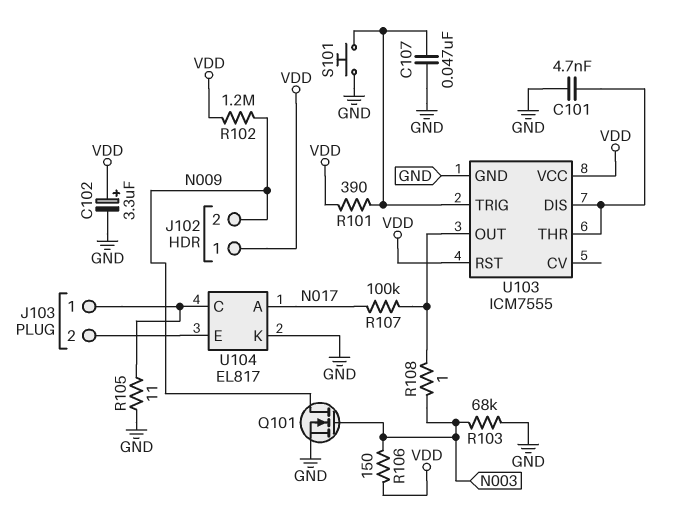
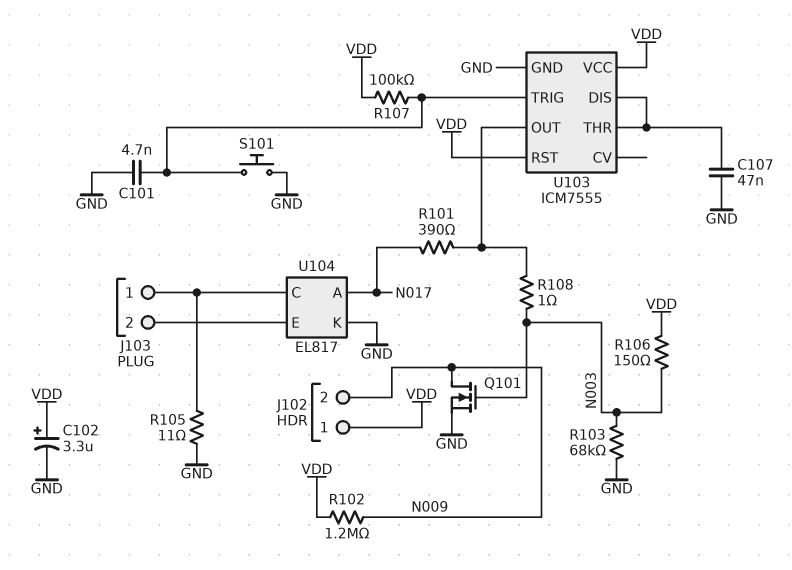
C101: 4.7nF (GND, U103/DIS) -> 4.7nF (GND, U103/TRIG)
C107: 47nF (GND, U103/TRIG) -> 47nF (GND, U103/DIS)
R101: 390 (U103/TRIG, VDD) -> 390 (N017, U103/OUT)
R107: 100k (N017, U103/OUT) -> 100k (U103/TRIG, VDD)

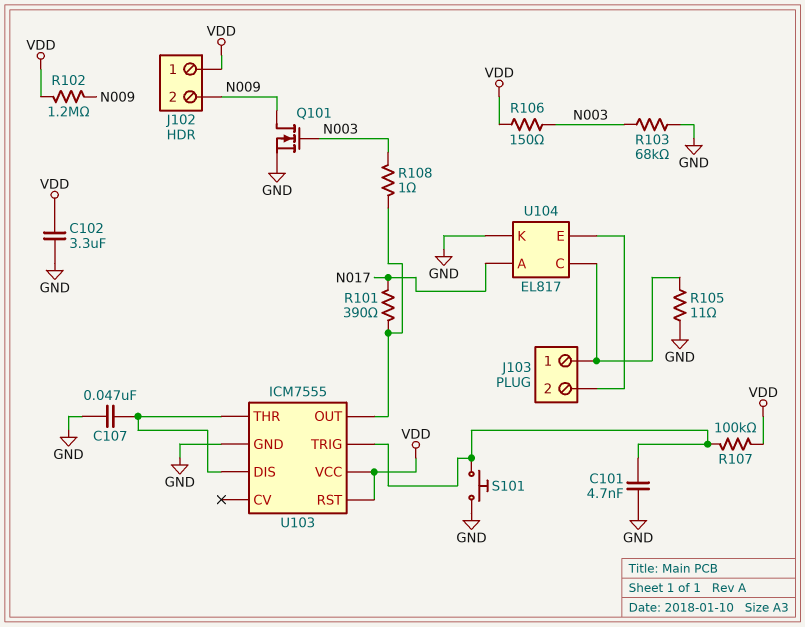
C102: 3.3uF (plus VDD, minus GND) -> 3.3uF (GND, VDD)

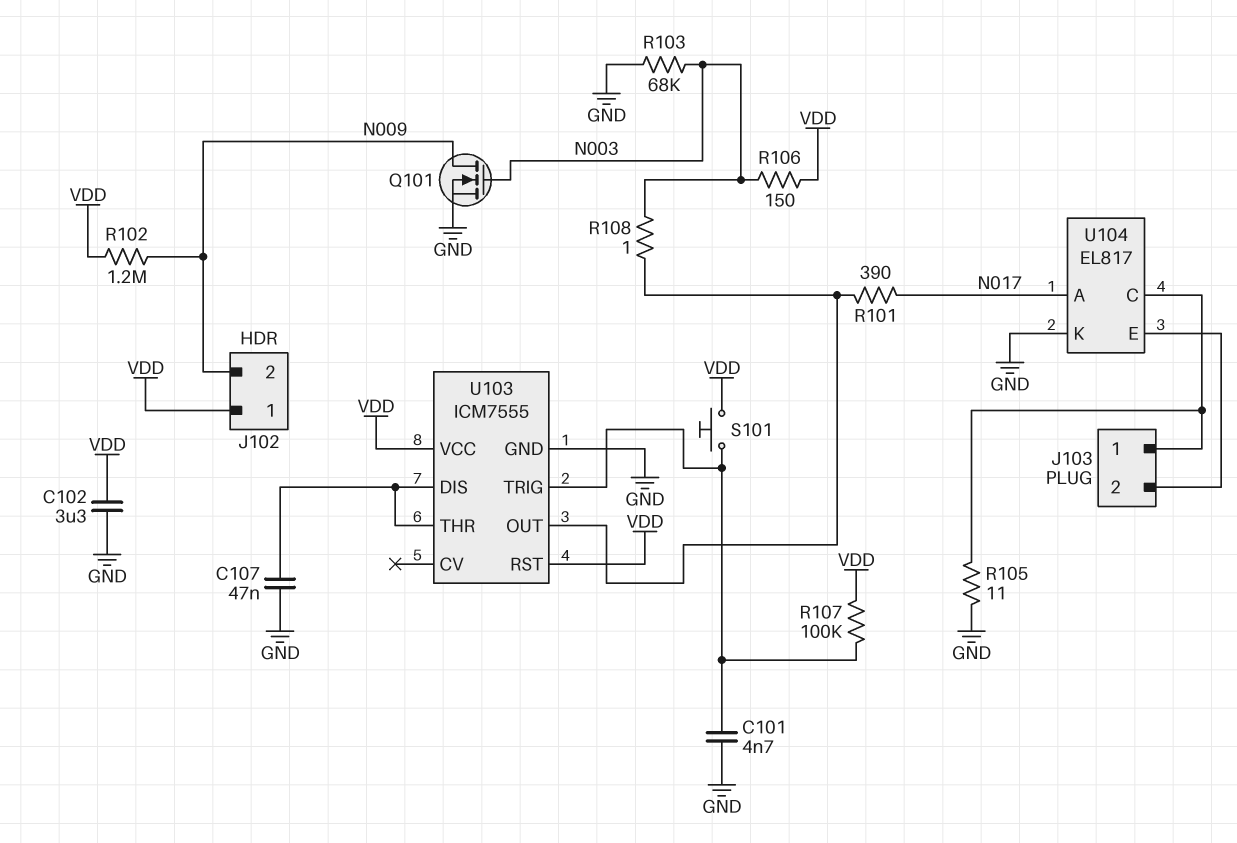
S101: button (GND, U103/TRIG) -> button (U103/TRIG, VDD)

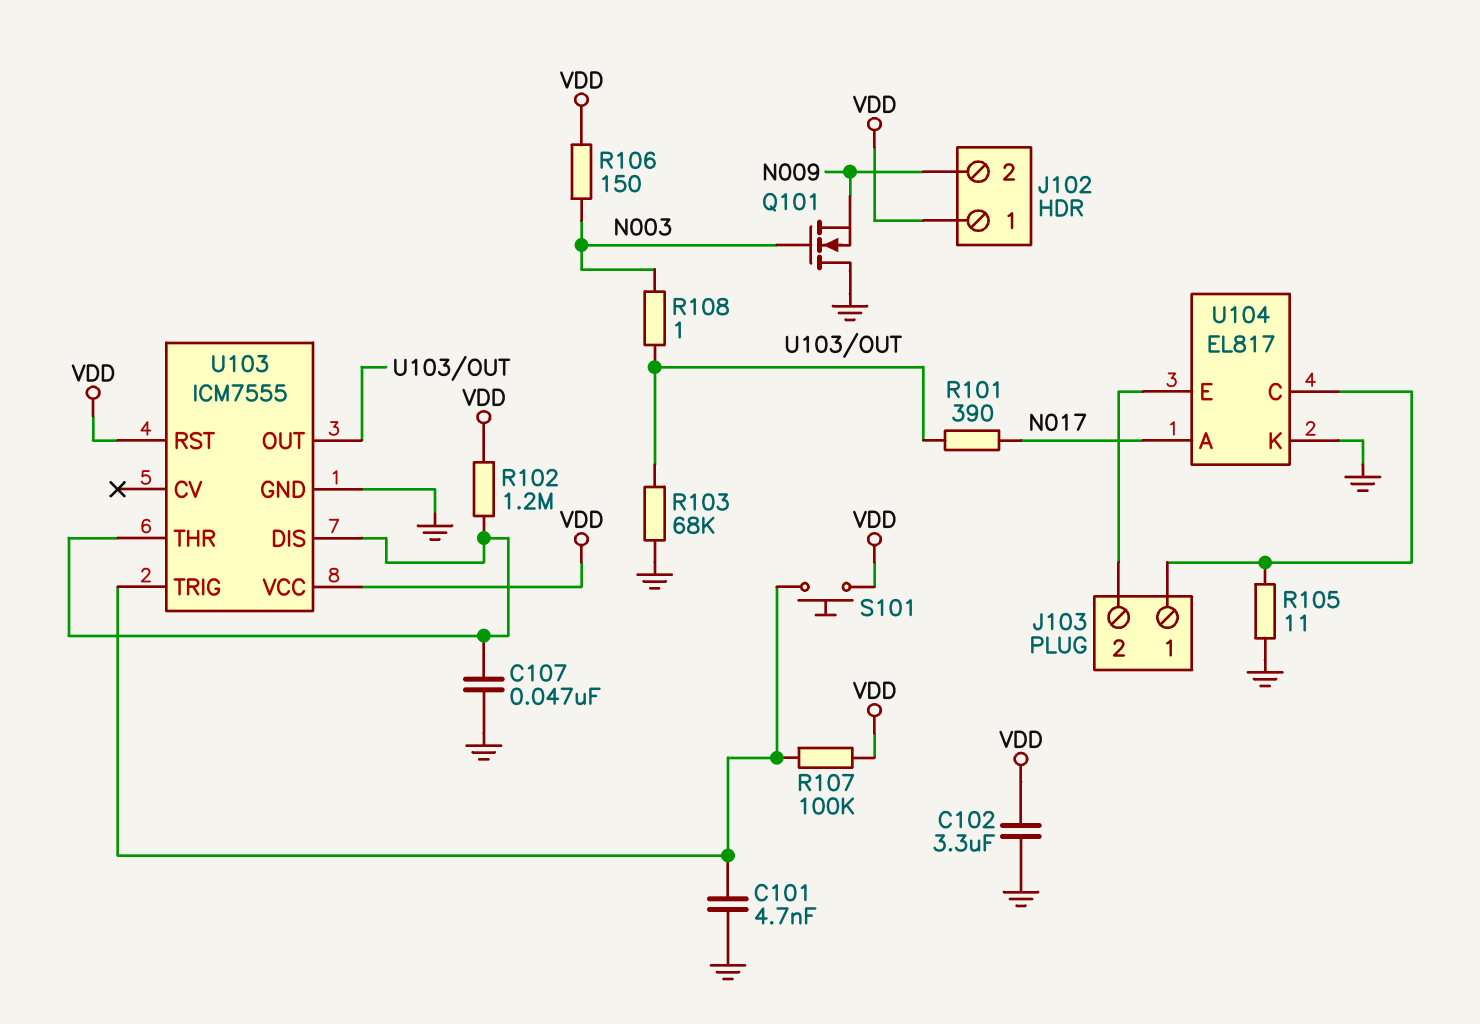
Q101: NMOS (G N003, D N009, S GND) -> NMOS (G N003, D GND, S N009)
R102: 1.2M (N009, VDD) -> 1.2M (U103/DIS, VDD)
R103: 68k (GND, N003) -> 68k (GND, U103/OUT)

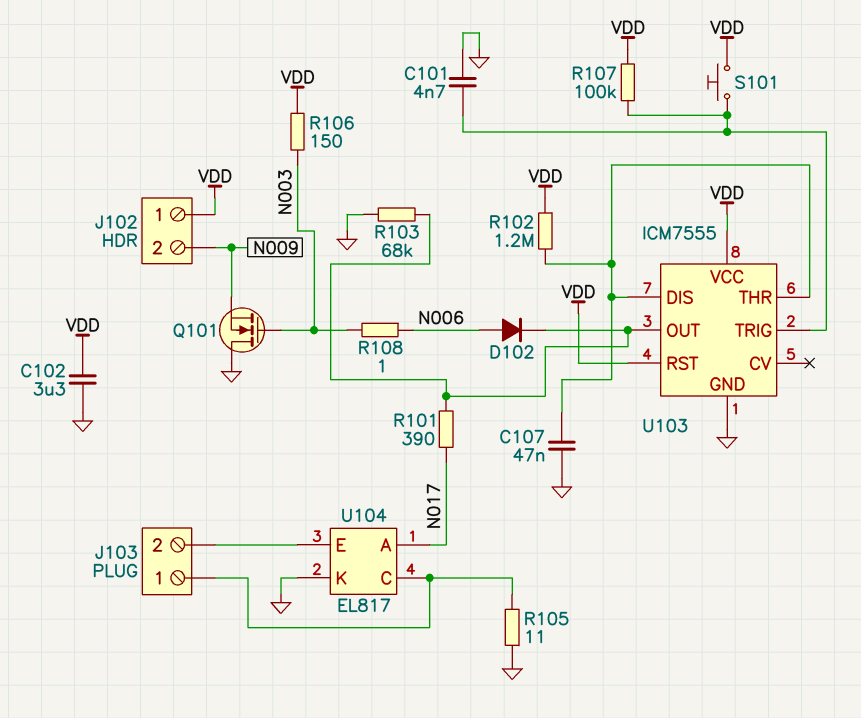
D102: none -> diode (A N006, K U103/OUT)
R108: 1 (N003, U103/OUT) -> 1 (N003, N006)

